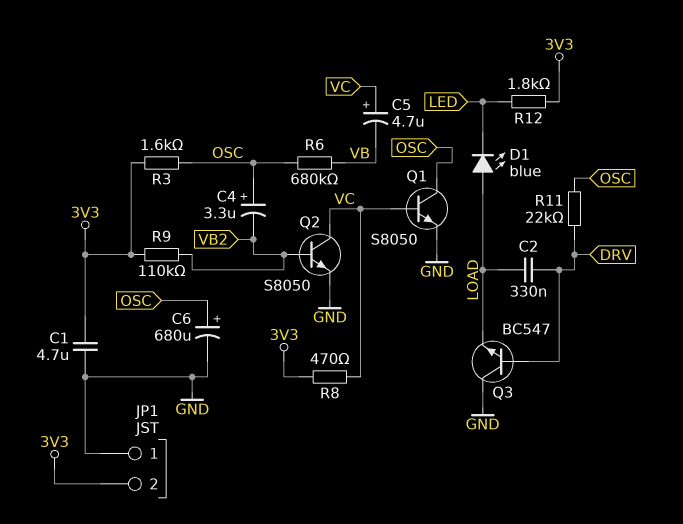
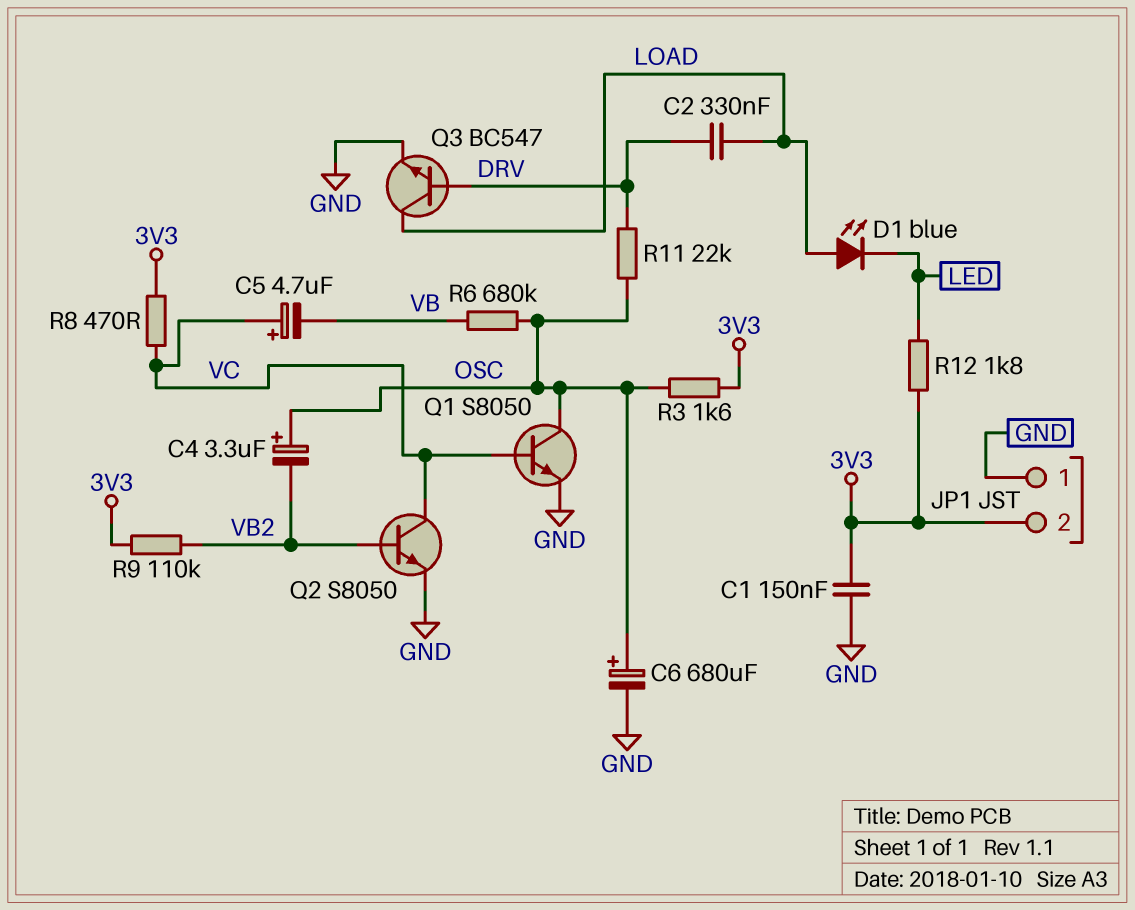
C1: 4.7uF (3V3, GND) -> 150nF (3V3, GND)
Q3: NPN BC547 (B DRV, C GND, E LOAD) -> NPN BC547 (B DRV, C LOAD, E GND)

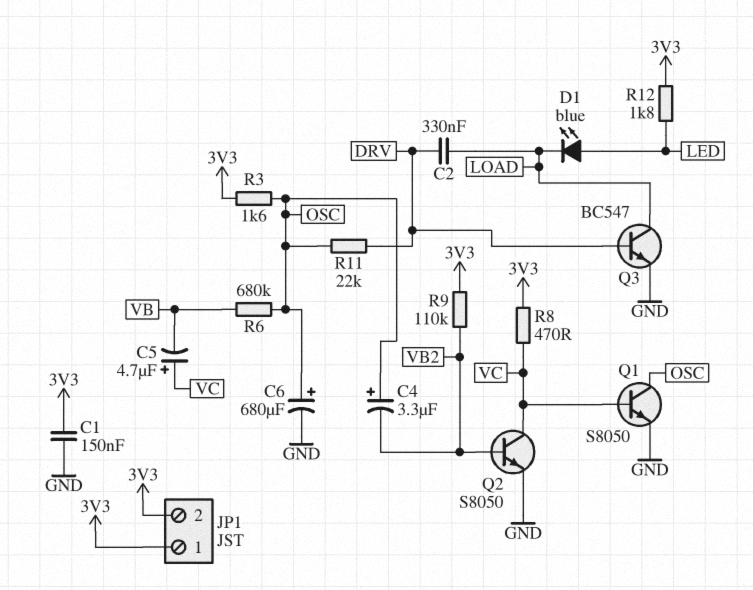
D1: LED blue (A LOAD, K LED) -> LED blue (A LED, K LOAD)
JP1 pin 1: GND -> 3V3

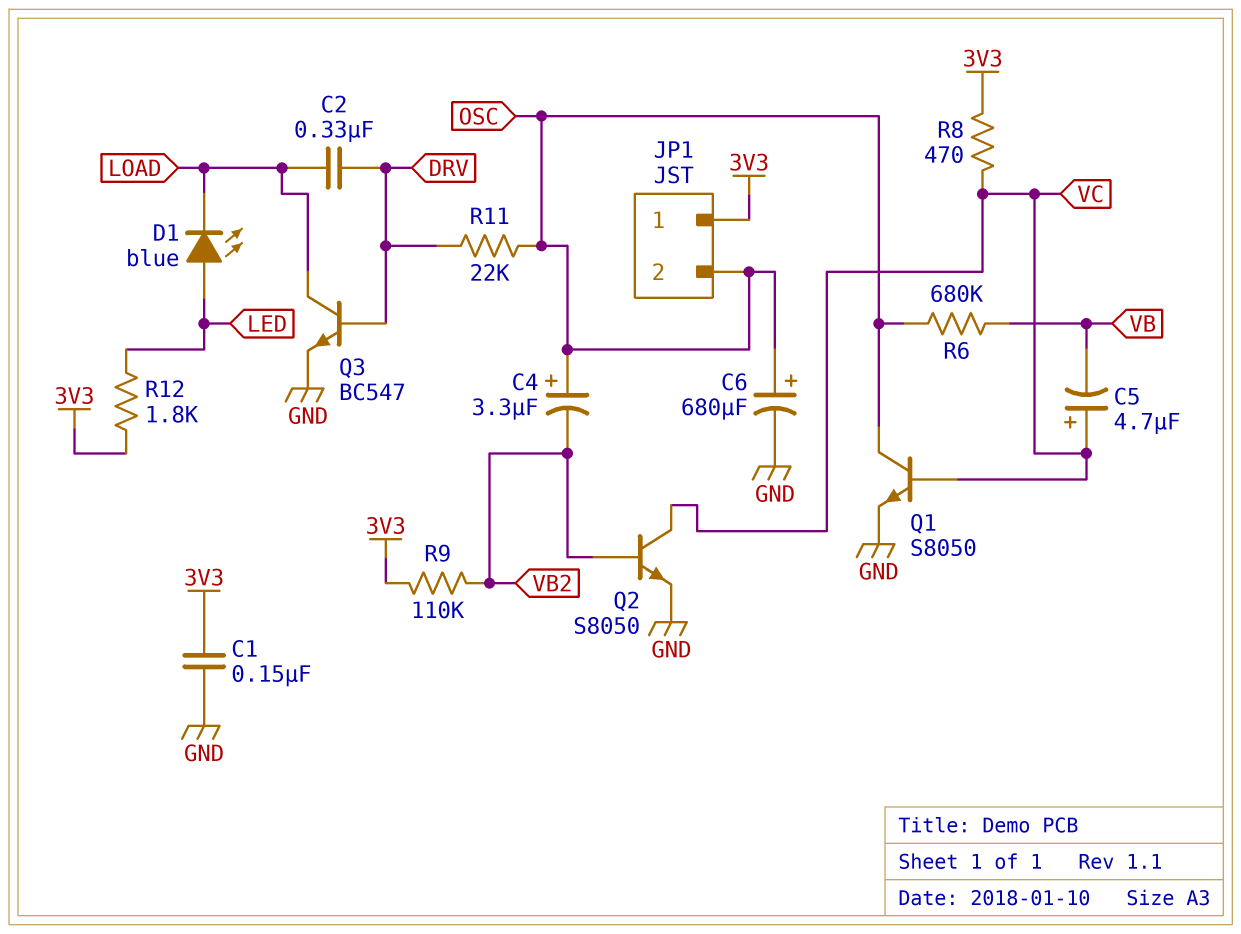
JP1 pin 2: 3V3 -> OSC
R3: 1.6k (3V3, OSC) -> none

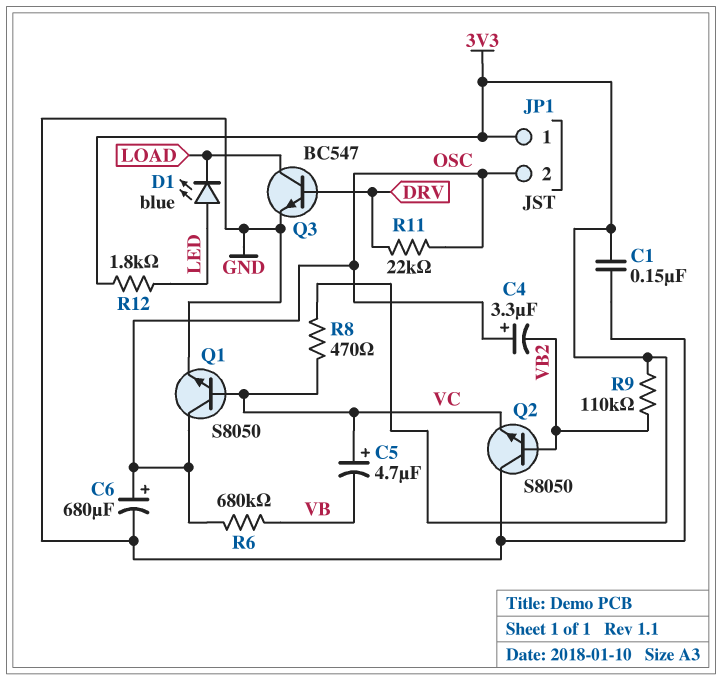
C2: 330nF (DRV, LOAD) -> none
Q2: NPN S8050 (B VB2, C VC, E GND) -> NPN S8050 (B VB2, C GND, E VC)

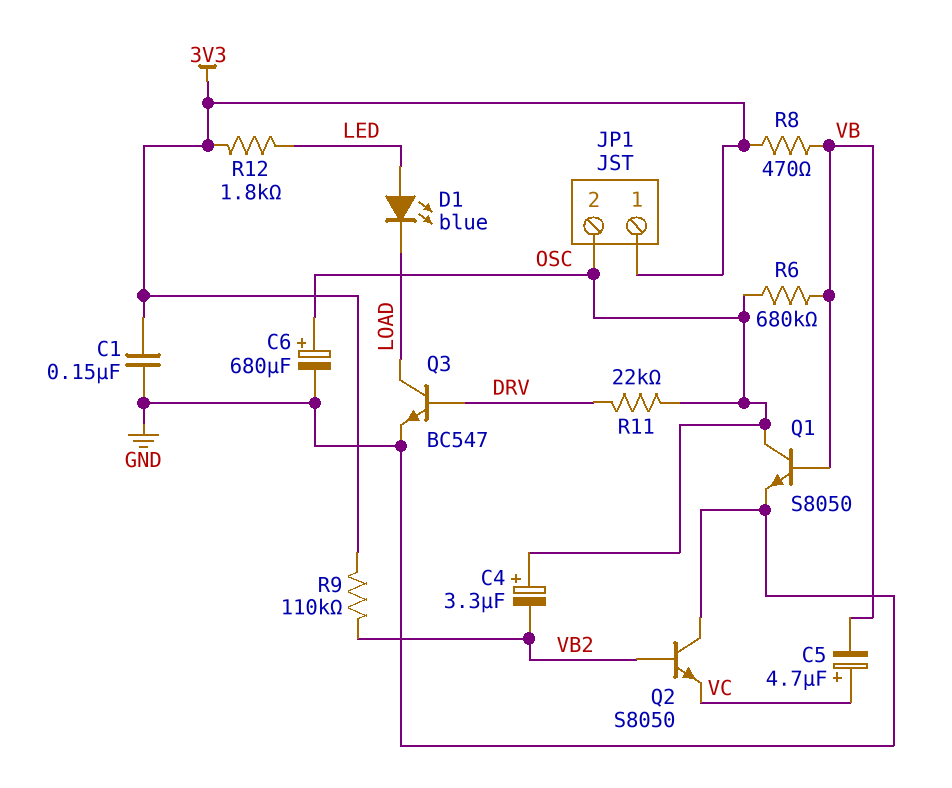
Q1: NPN S8050 (B VC, C OSC, E GND) -> NPN S8050 (B VB, C OSC, E GND)
R8: 470 (3V3, VC) -> 470 (3V3, VB)

